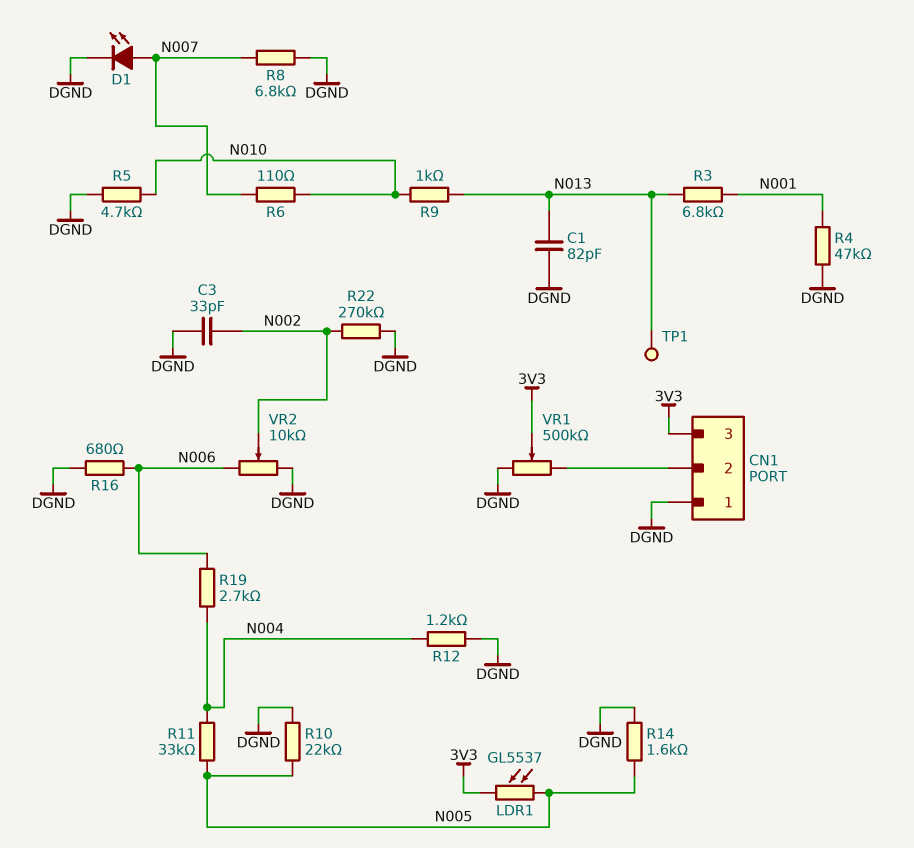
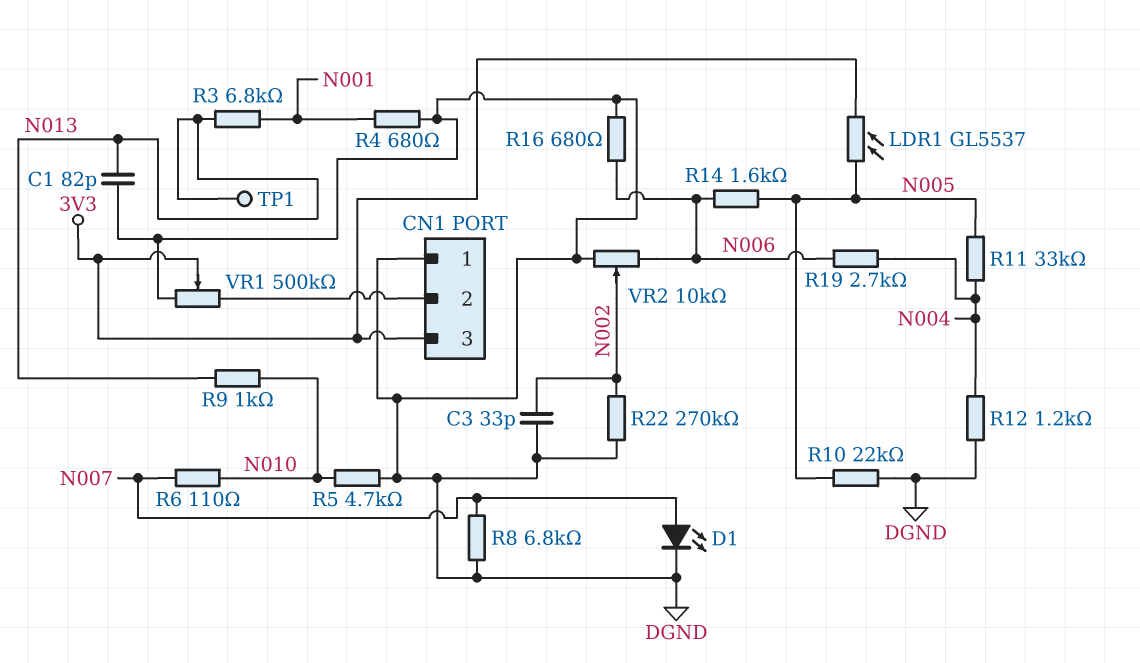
R4: 47k (DGND, N001) -> 680 (DGND, N001)
R14: 1.6k (DGND, N005) -> 1.6k (N005, N006)

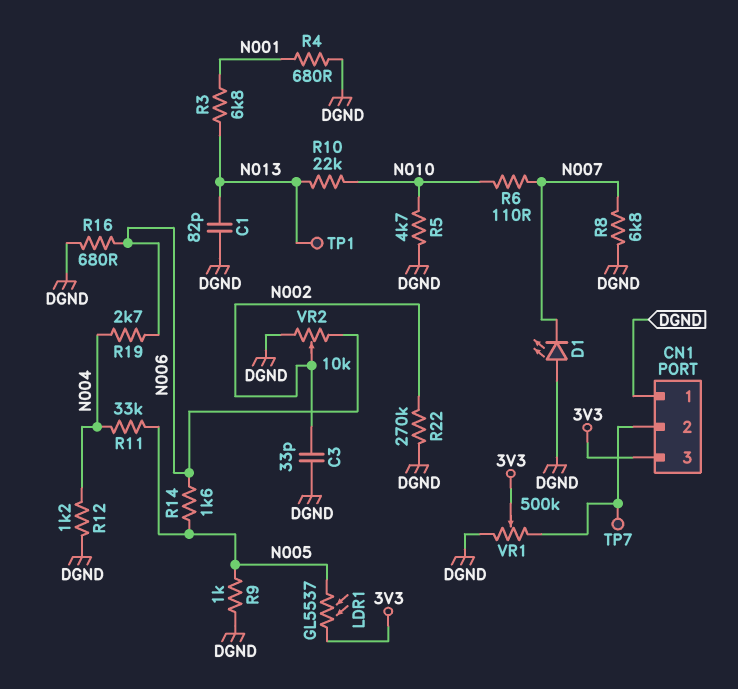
D1: LED (A N007, K DGND) -> LED (A DGND, K N007)
R9: 1k (N010, N013) -> 1k (DGND, N005)
R10: 22k (DGND, N005) -> 22k (N010, N013)
TP7: none -> test point (CN1/2)

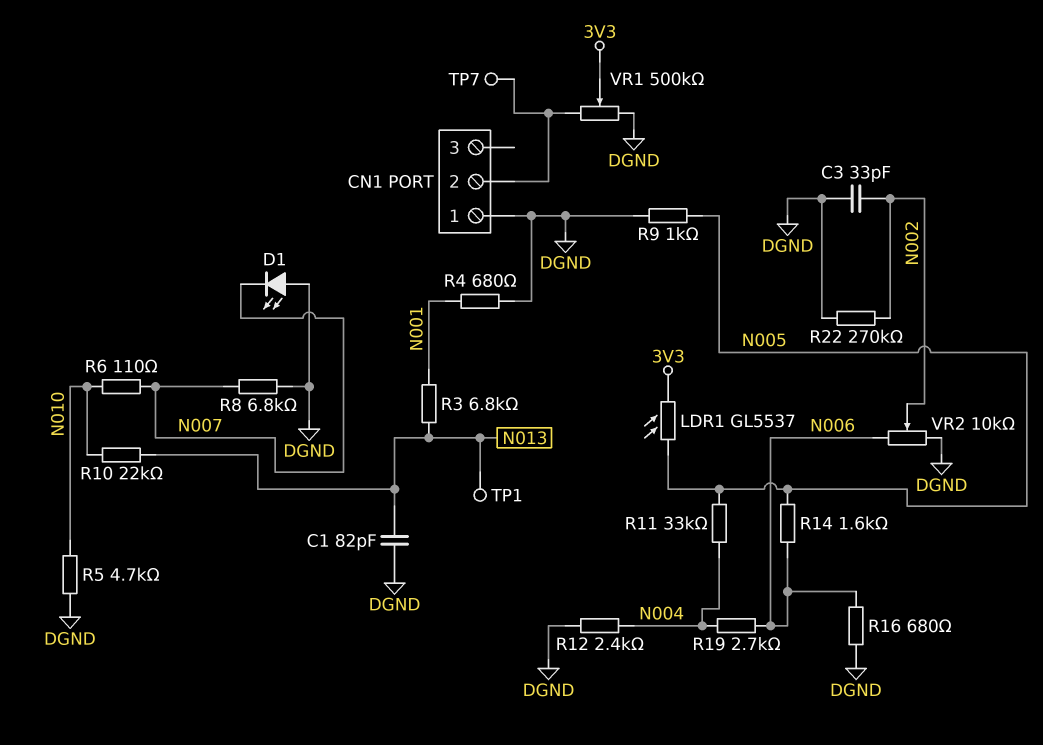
CN1 pin 3: 3V3 -> none
R12: 1.2k (DGND, N004) -> 2.4k (DGND, N004)

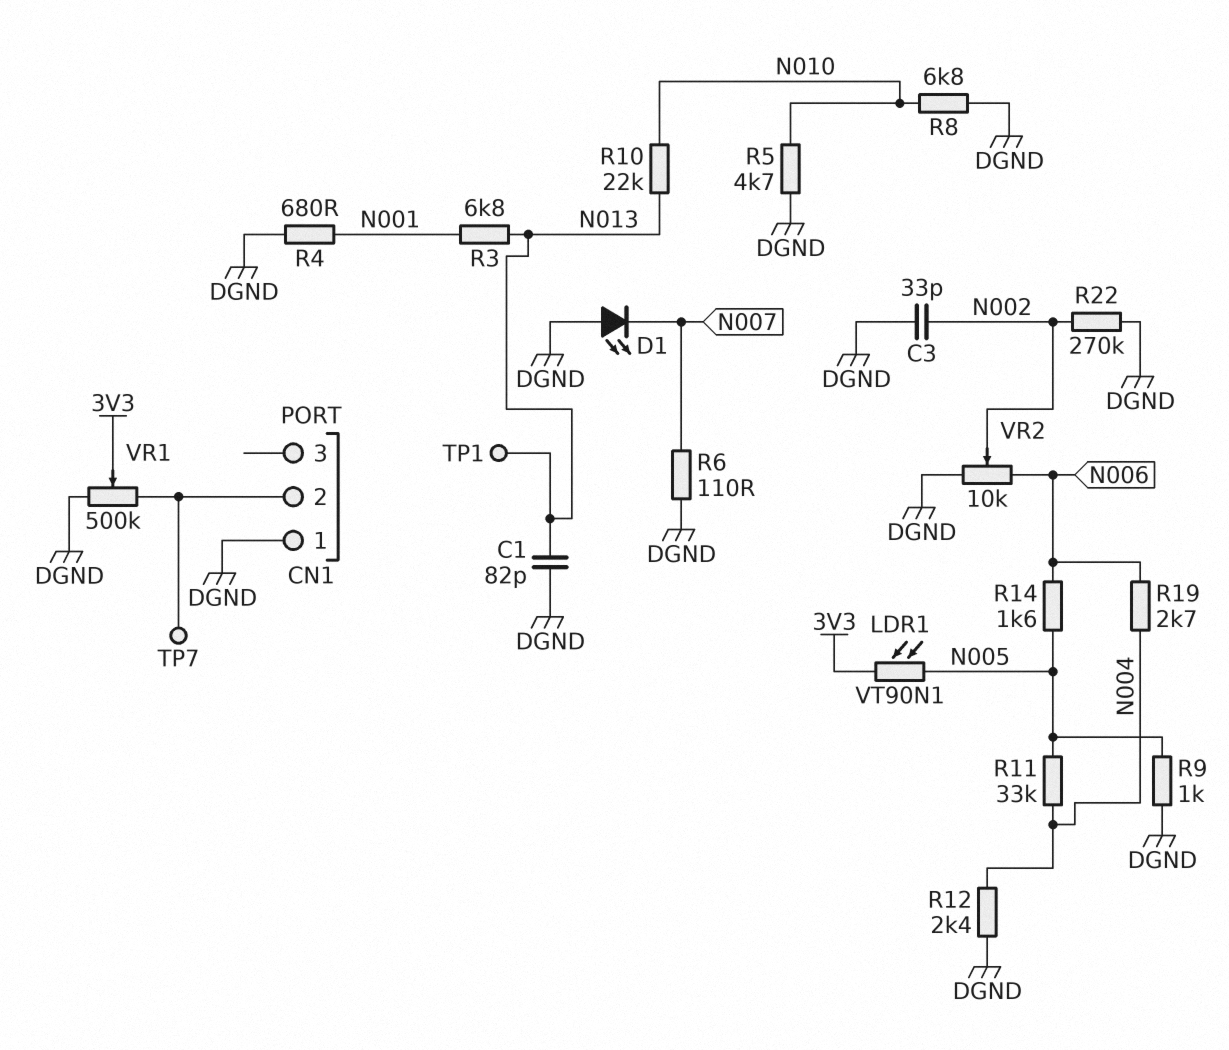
LDR1: GL5537 (3V3, N005) -> VT90N1 (3V3, N005)
R6: 110 (N007, N010) -> 110 (DGND, N007)
R8: 6.8k (DGND, N007) -> 6.8k (DGND, N010)
R16: 680 (DGND, N006) -> none

